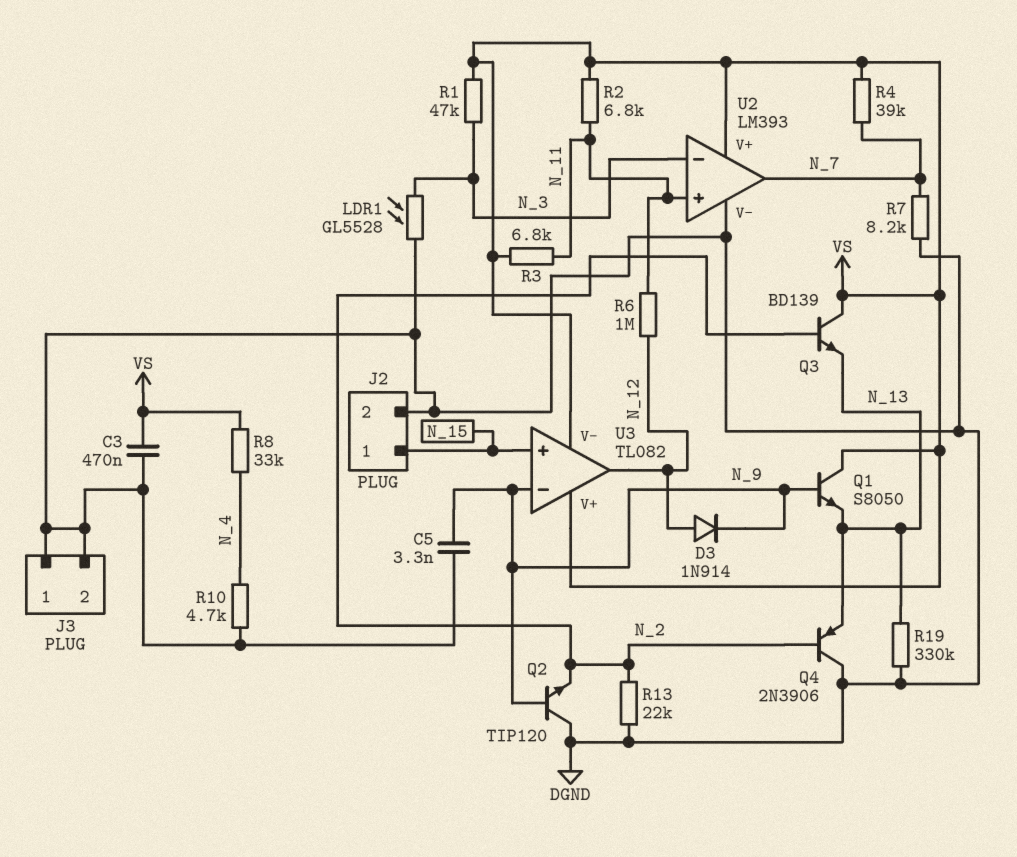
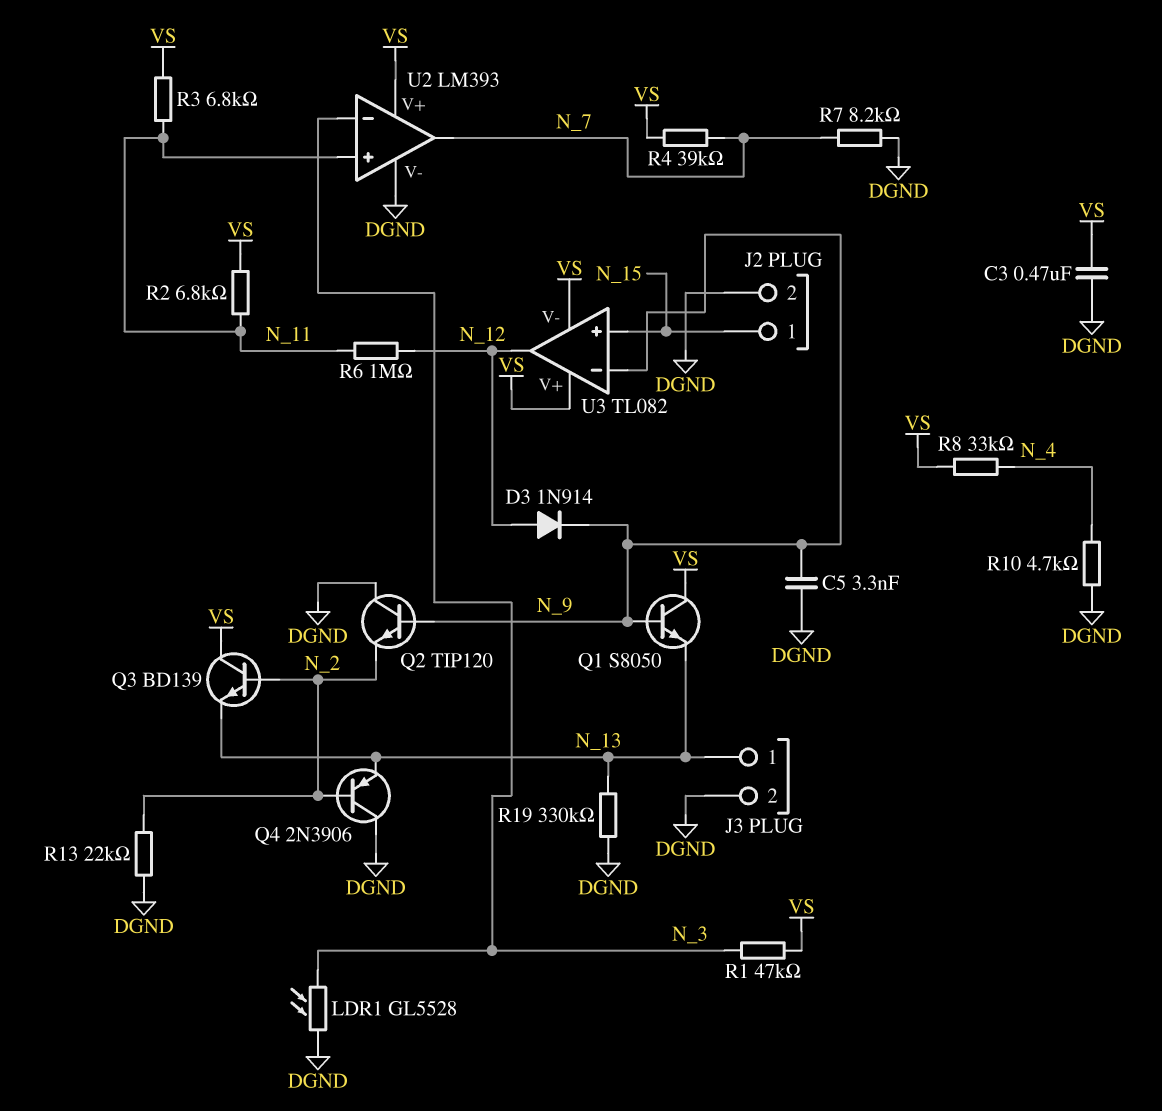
J3 pin 1: DGND -> N_13

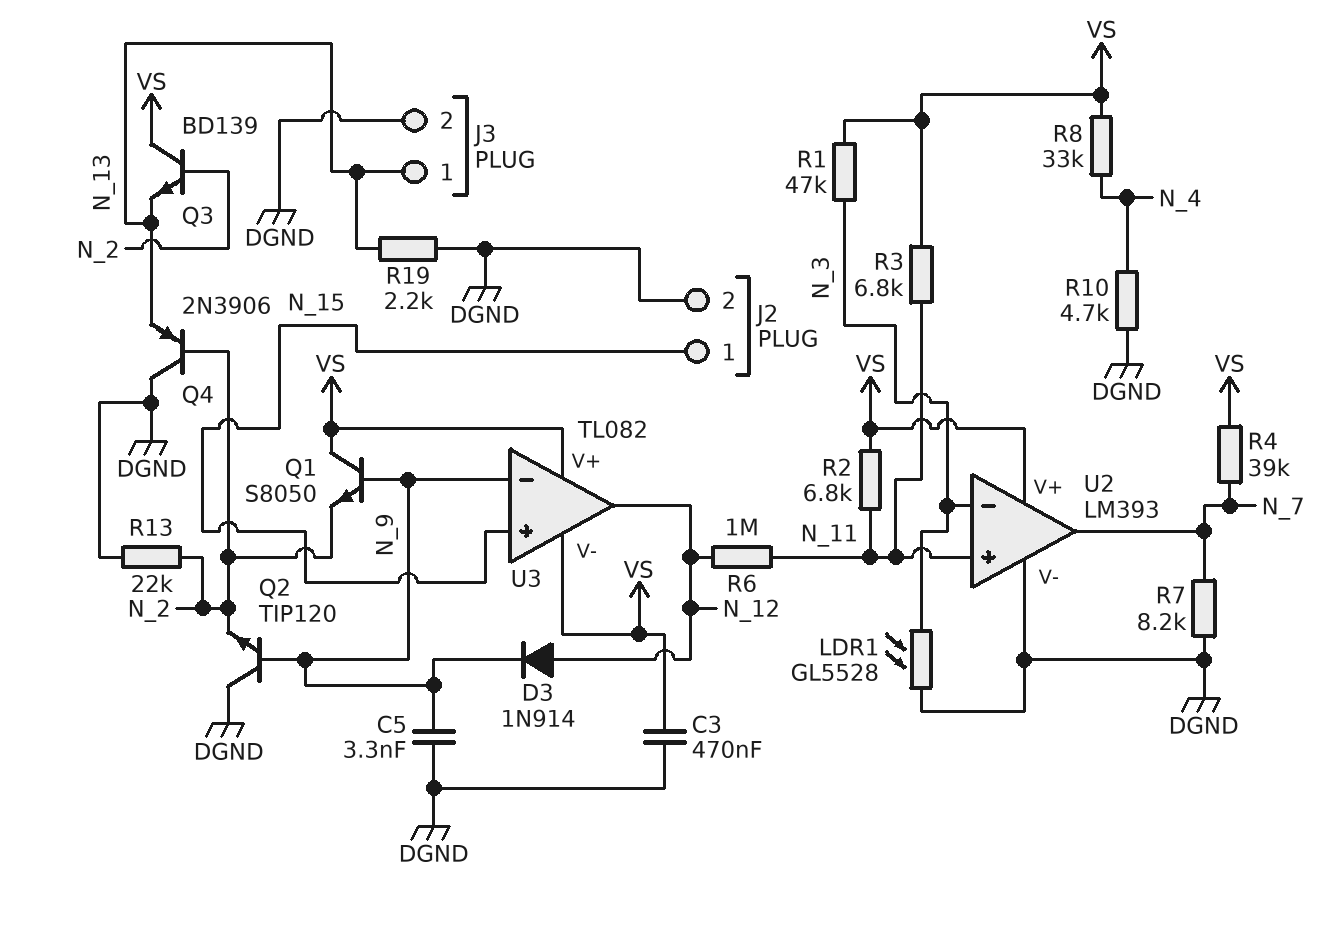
Q1: NPN S8050 (B N_9, C VS, E N_13) -> NPN S8050 (B N_9, C VS, E N_2)
R19: 330k (DGND, N_13) -> 2.2k (DGND, N_13)

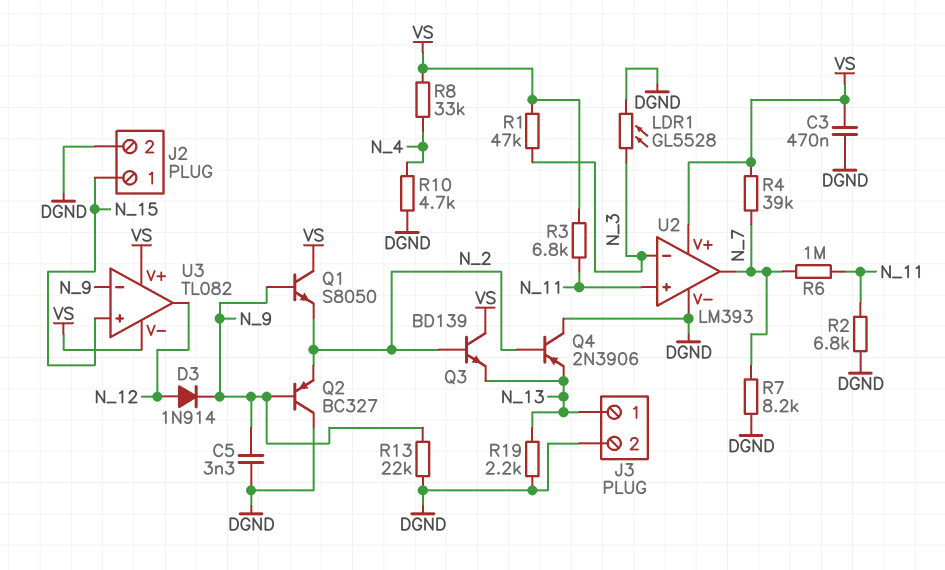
Q2: NPN TIP120 (B N_9, C DGND, E N_2) -> PNP BC327 (B N_9, C DGND, E N_2)
R2: 6.8k (N_11, VS) -> 6.8k (DGND, N_11)
R6: 1M (N_11, N_12) -> 1M (N_7, N_11)
R13: 22k (DGND, N_2) -> 22k (DGND, N_9)

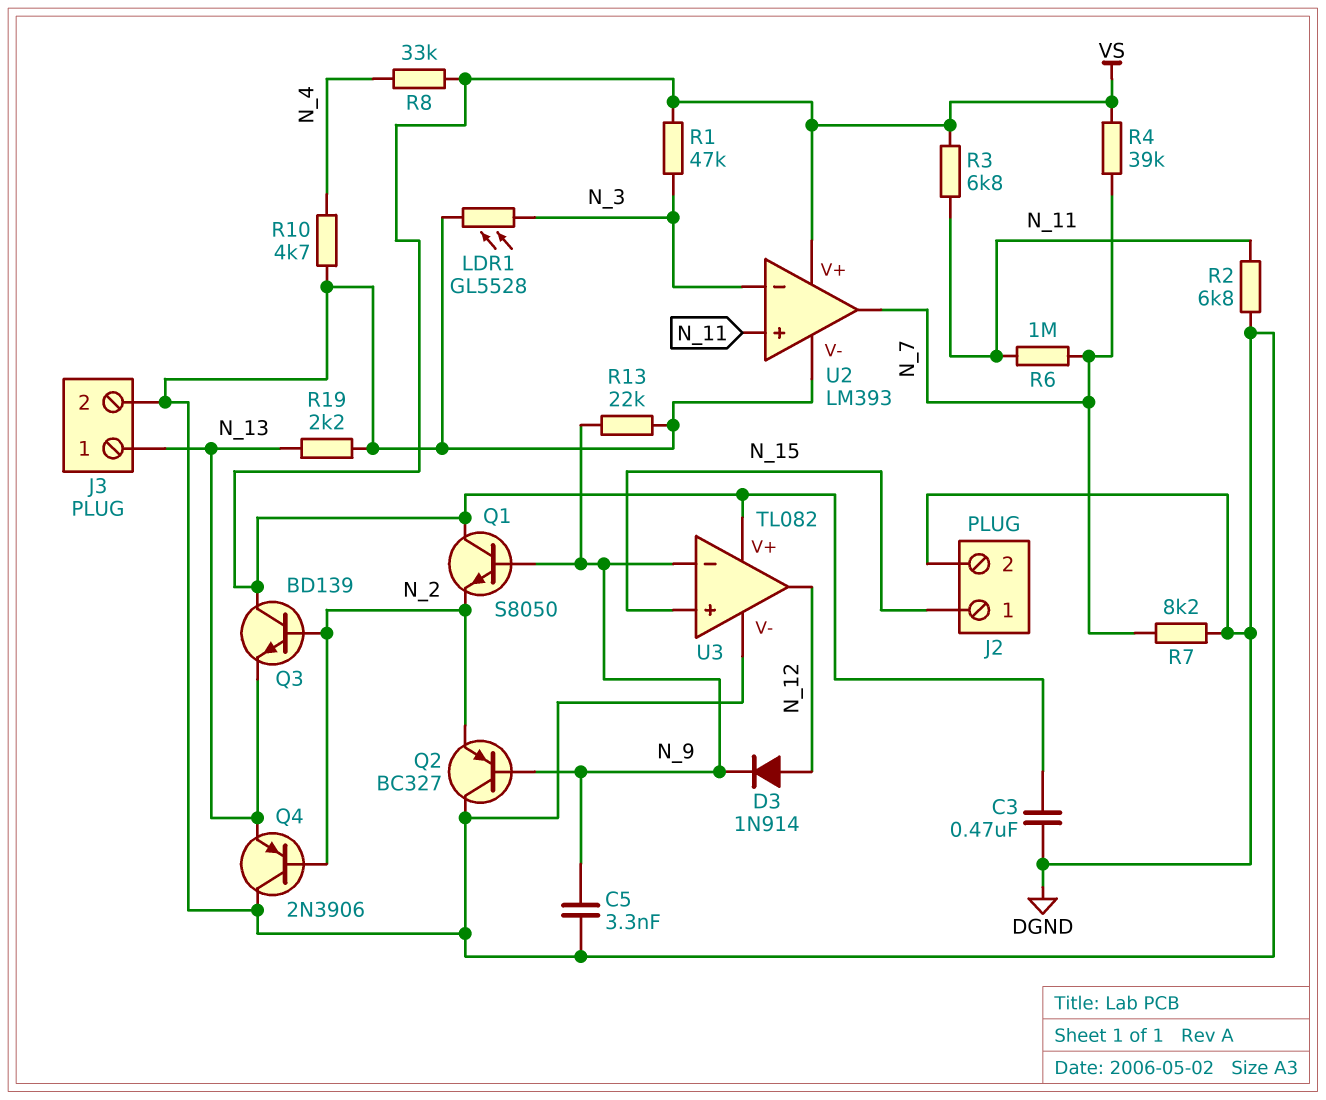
U3 pin V-: VS -> DGND

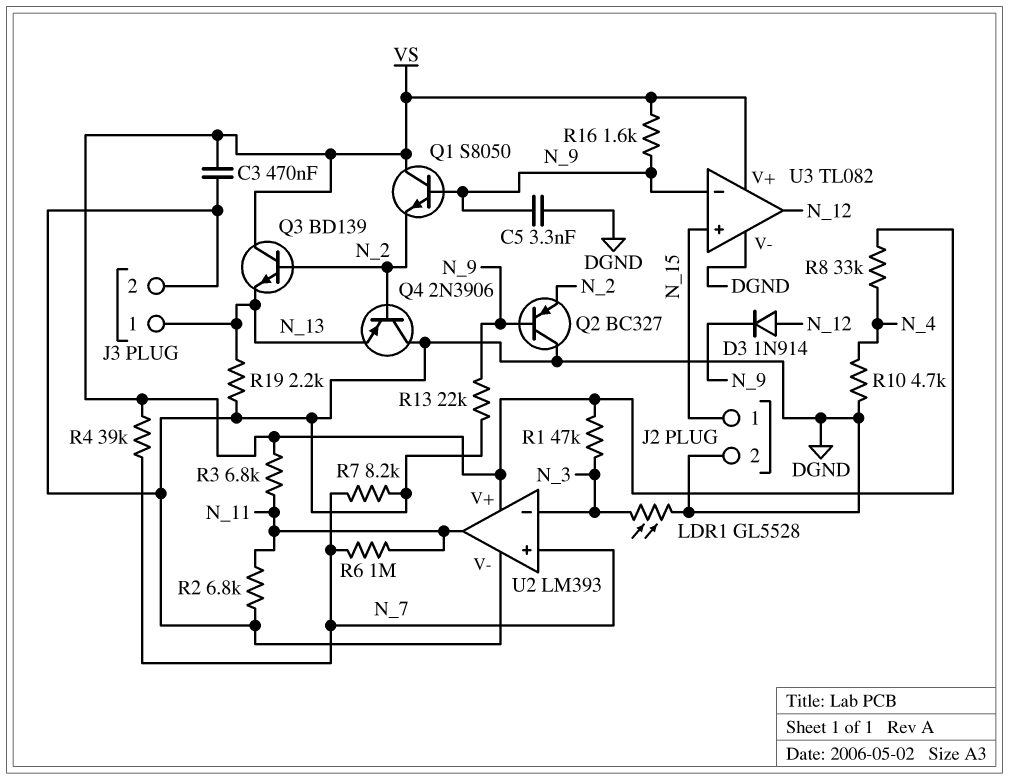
R16: none -> 1.6k (N_9, VS)
U2 pin in+: N_11 -> N_7
U2 pin out: N_7 -> N_11

